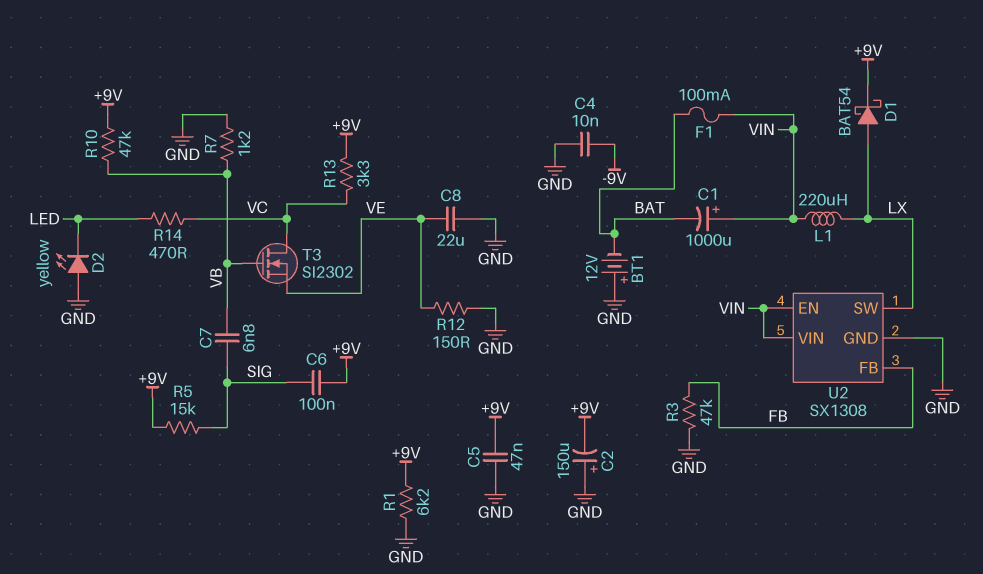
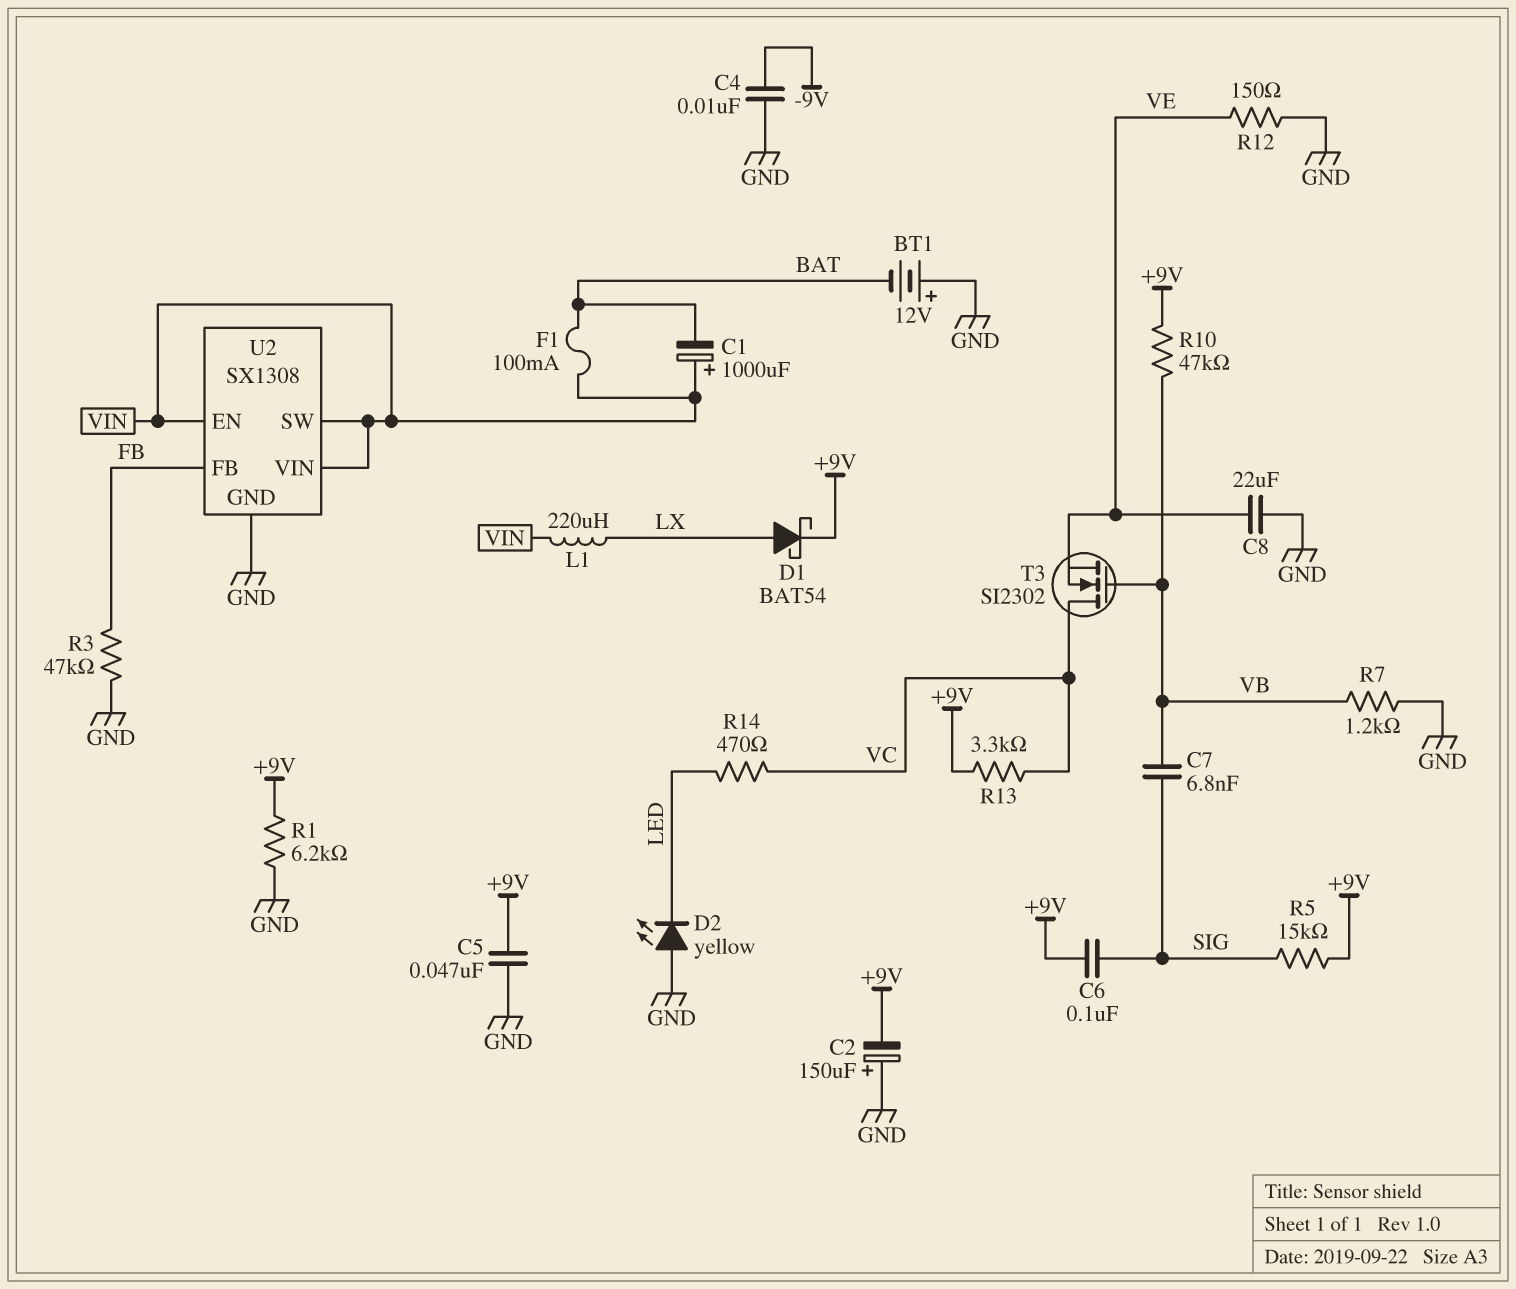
U2 pin SW: LX -> VIN

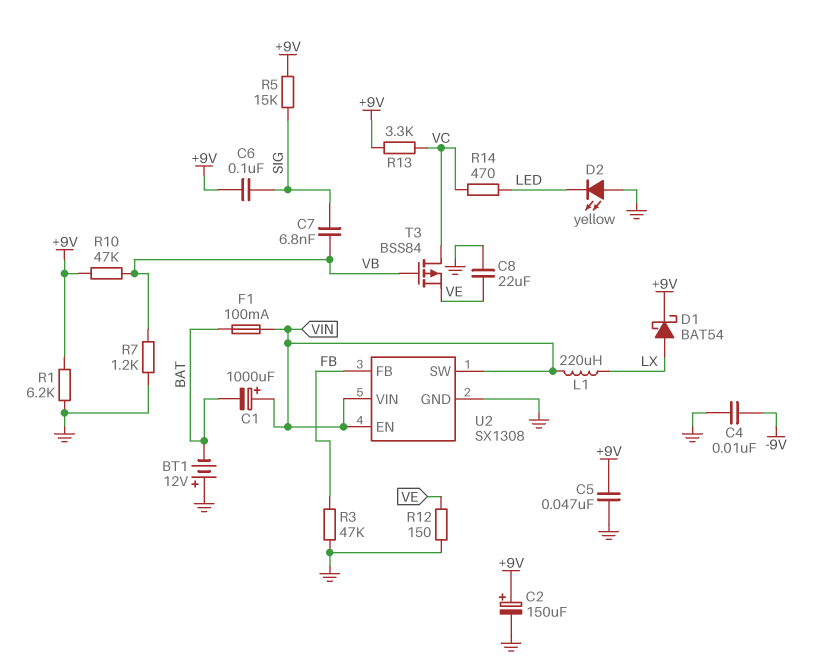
C2: 150uF (plus GND, minus +9V) -> 150uF (plus +9V, minus GND)
T3: NMOS SI2302 (G VB, D VC, S VE) -> PMOS BSS84 (G VB, D VC, S VE)

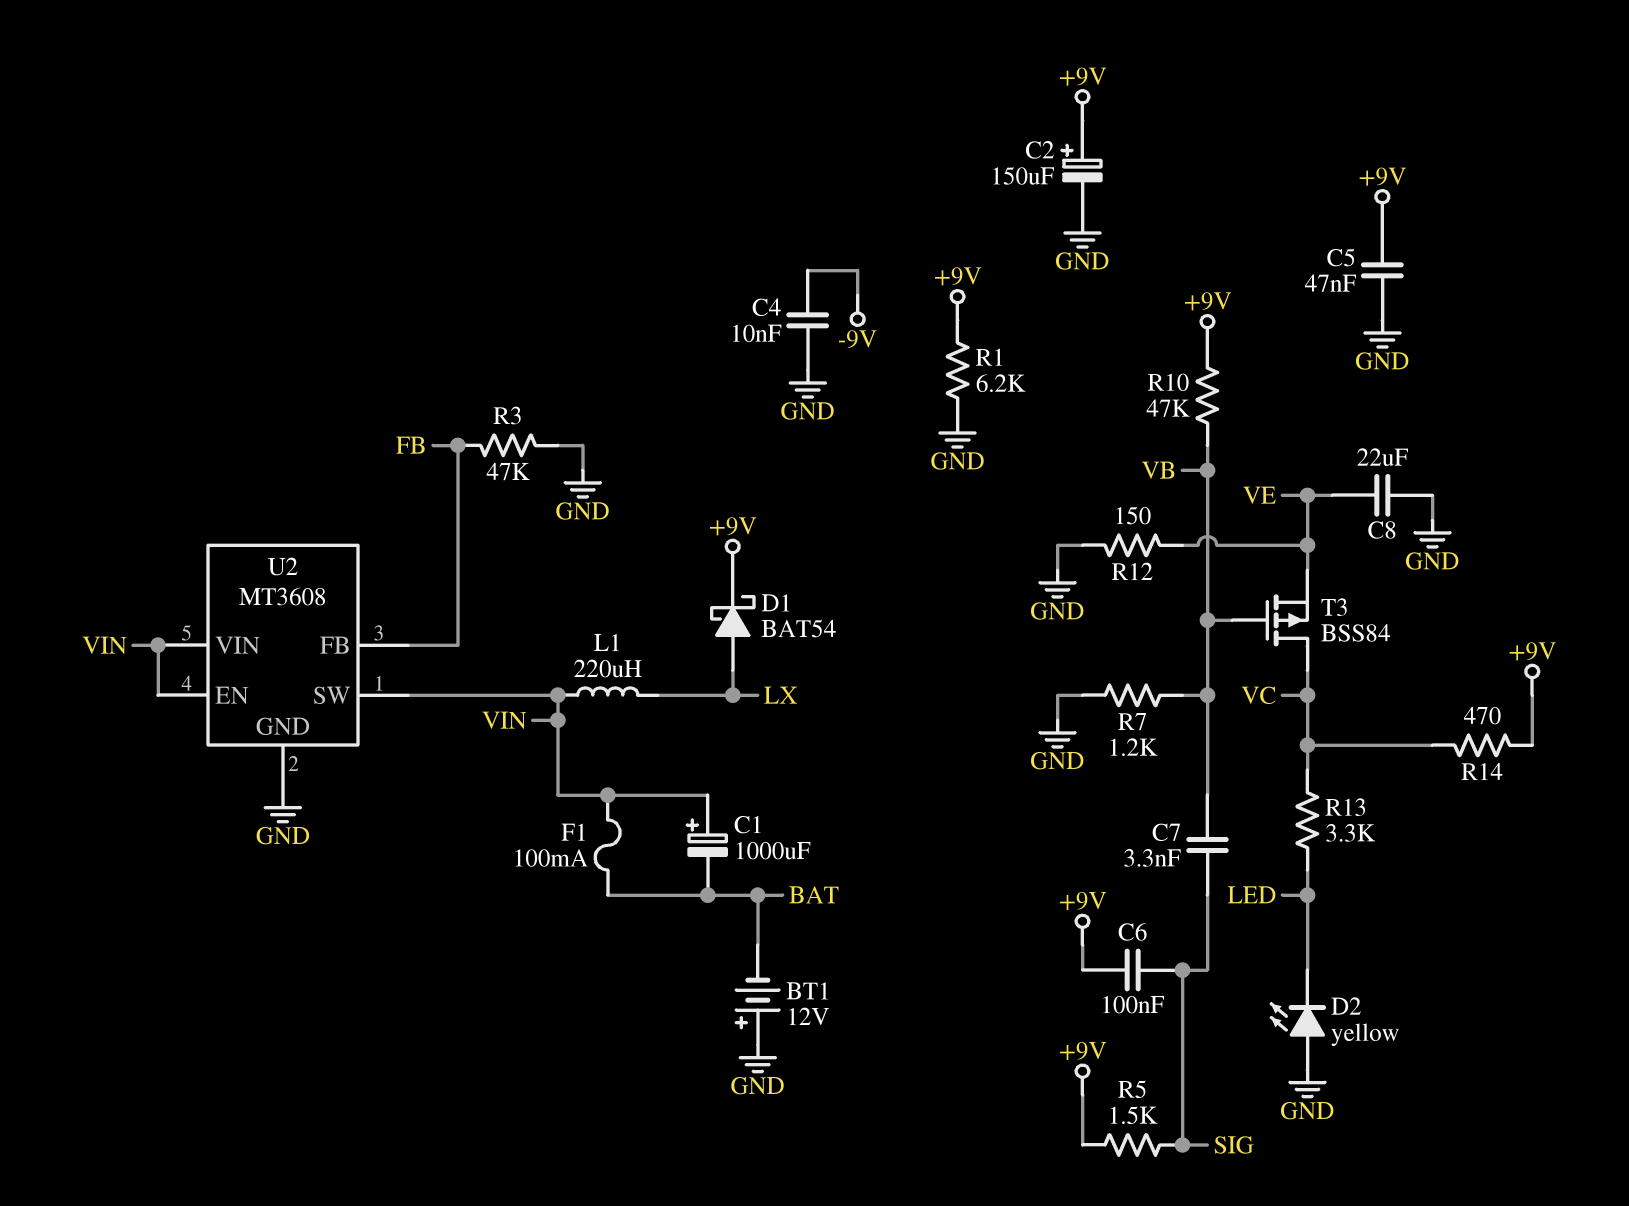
C7: 6.8nF (SIG, VB) -> 3.3nF (SIG, VB)
R5: 15k (+9V, SIG) -> 1.5k (+9V, SIG)
R13: 3.3k (+9V, VC) -> 3.3k (LED, VC)
R14: 470 (LED, VC) -> 470 (+9V, VC)
U2: SX1308 -> MT3608

